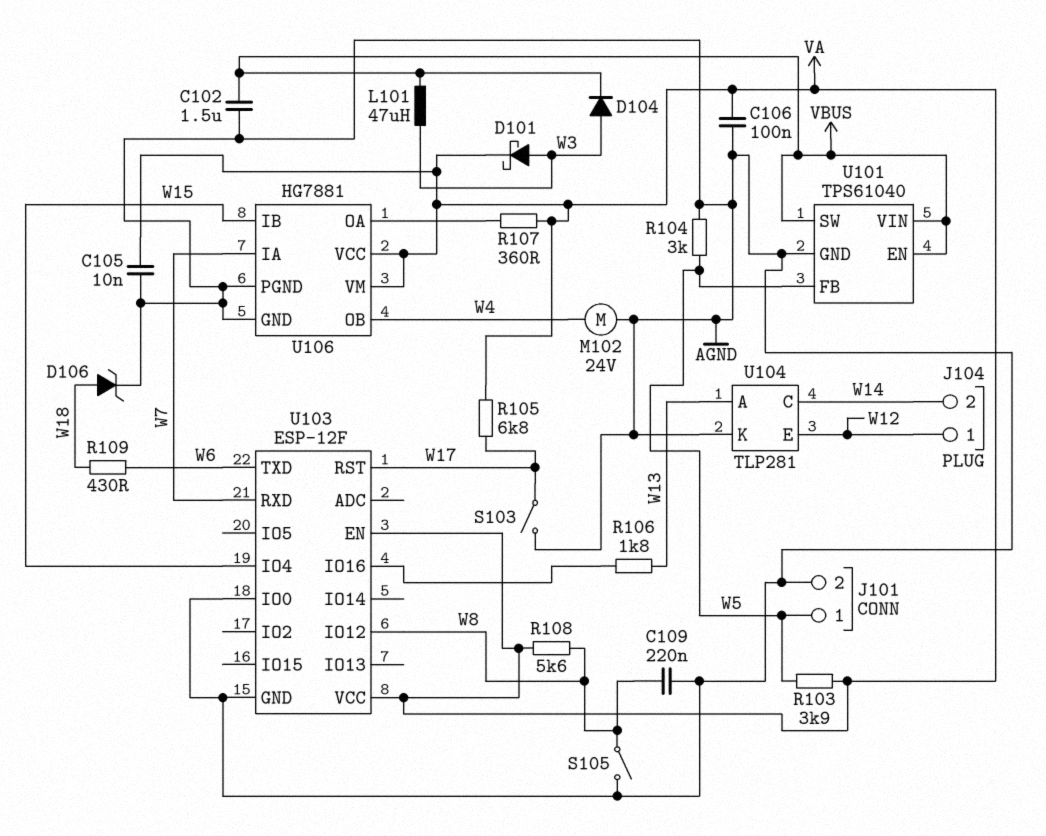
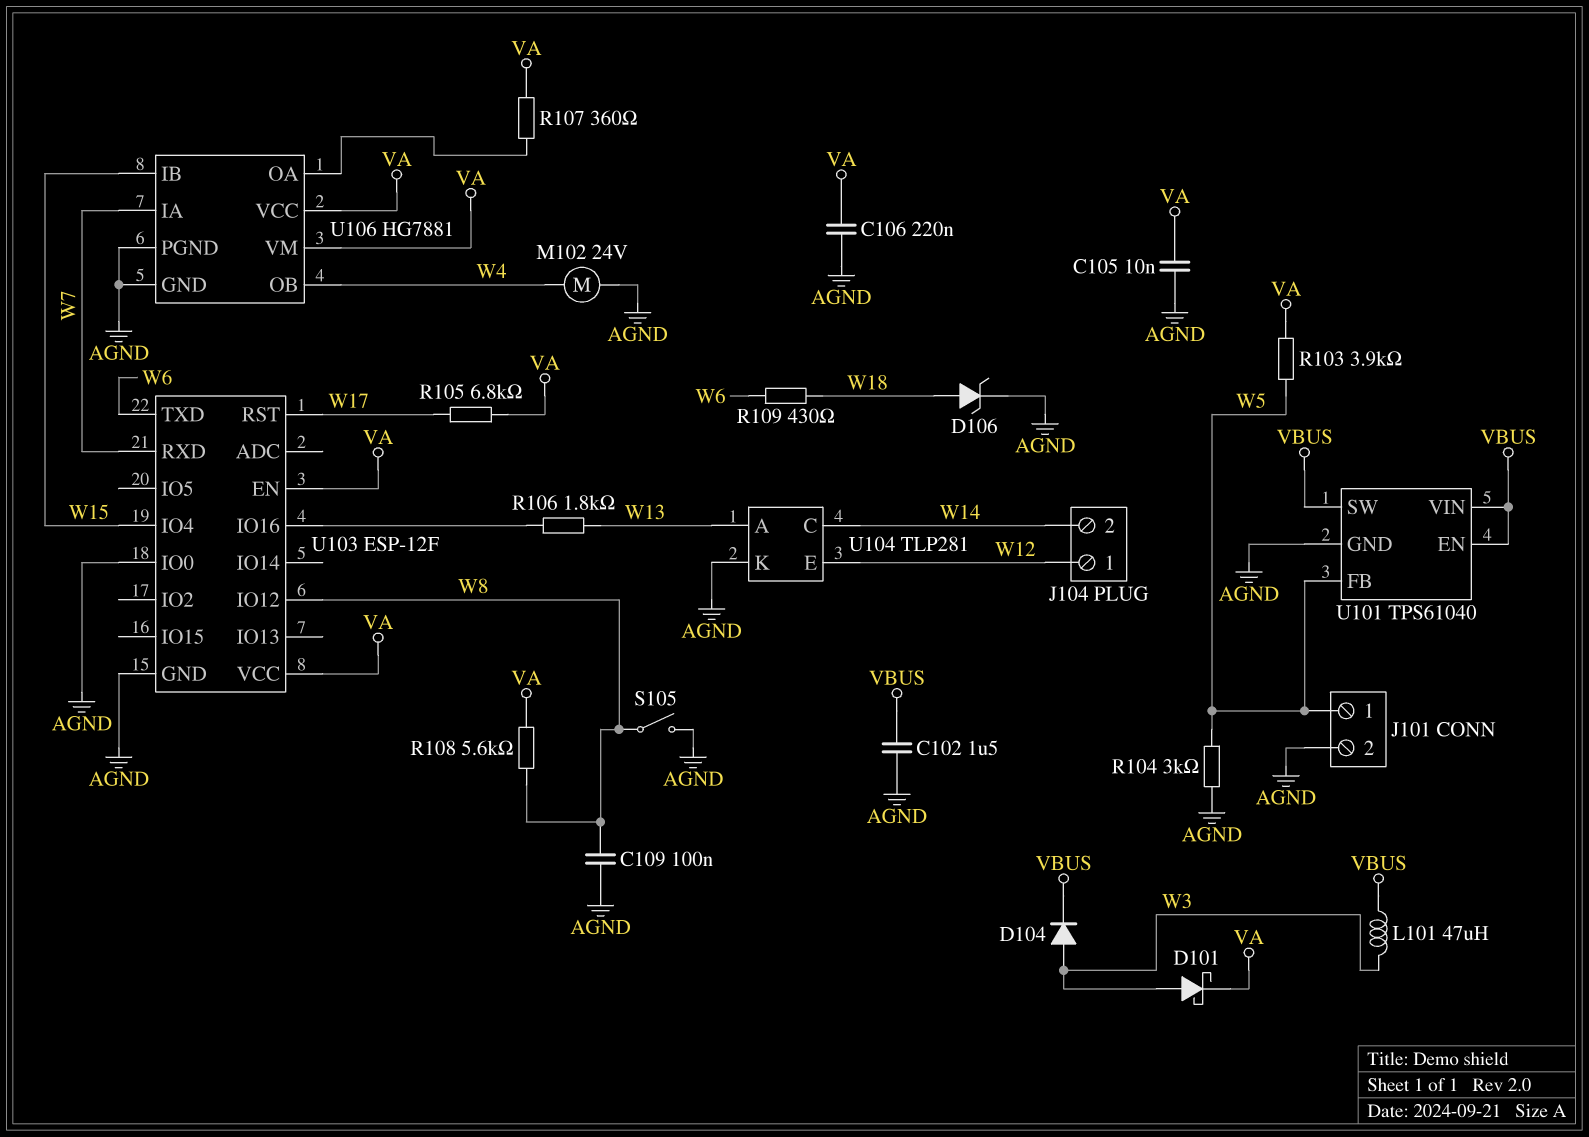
C106: 100nF (AGND, VA) -> 220nF (AGND, VA)
C109: 220nF (AGND, W8) -> 100nF (AGND, W8)
S103: switch (AGND, W17) -> none

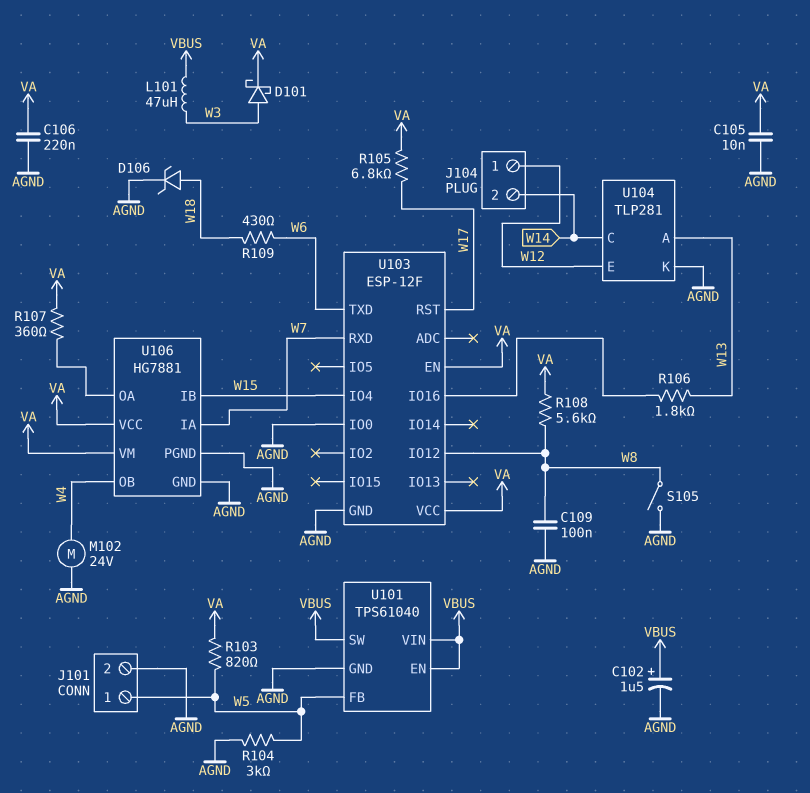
C102: 1.5uF (AGND, VBUS) -> 1.5uF (plus VBUS, minus AGND)
D104: diode (A W3, K VBUS) -> none
R103: 3.9k (VA, W5) -> 820 (VA, W5)

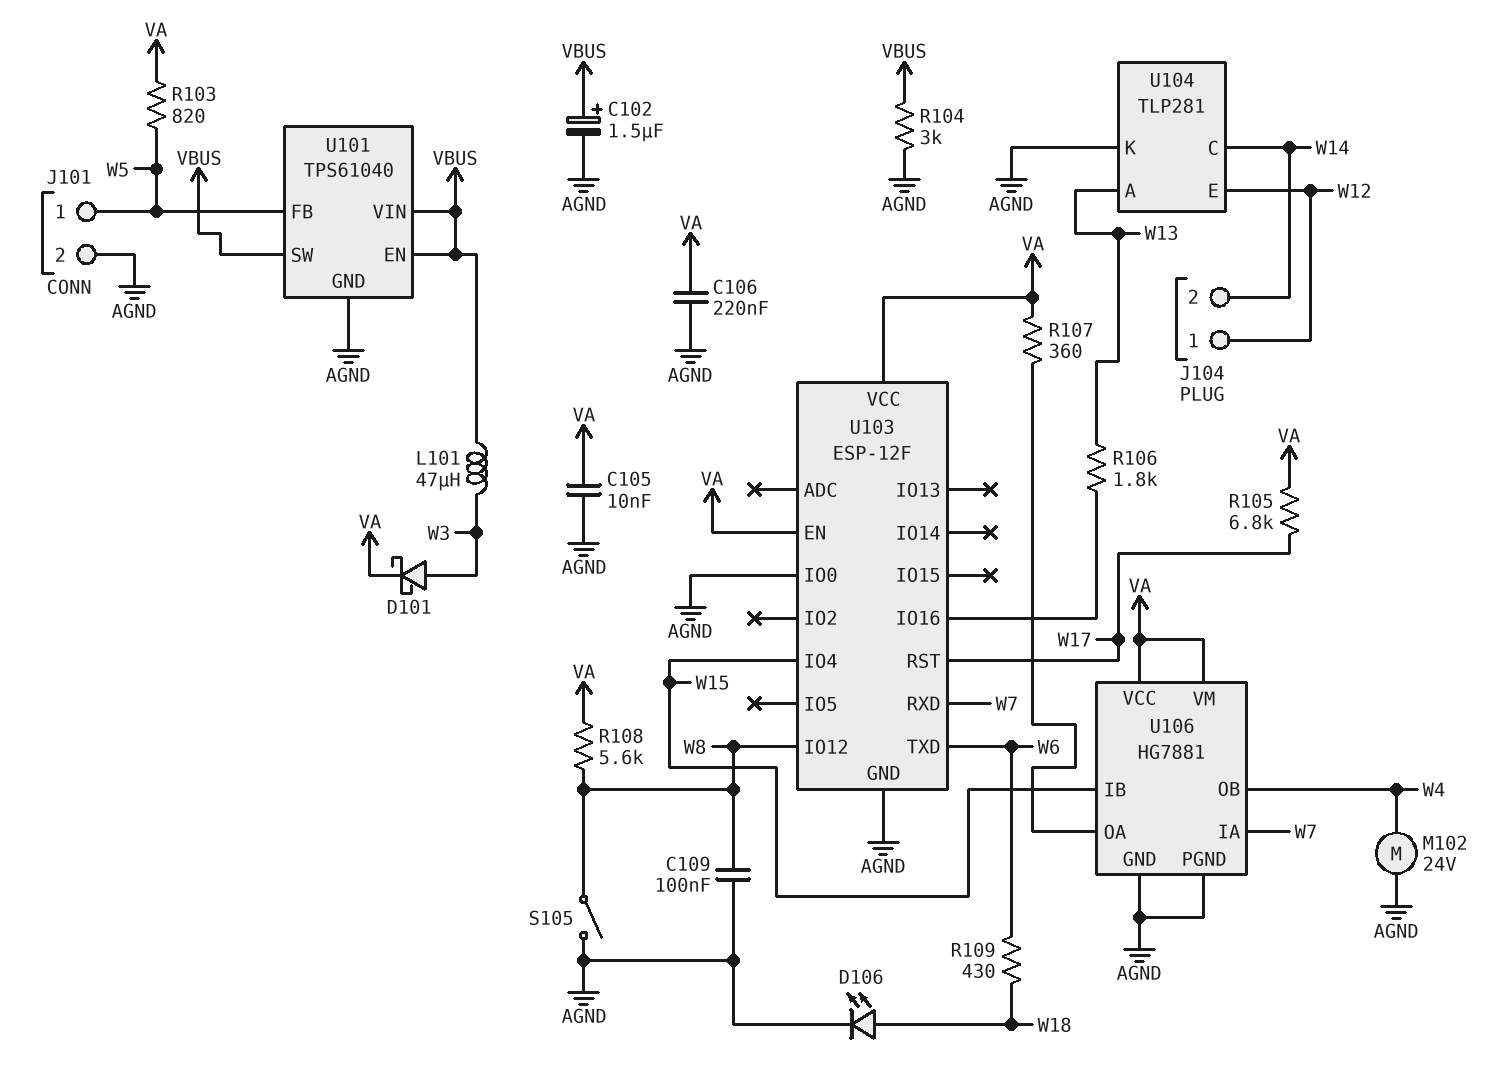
D106: zener (A W18, K AGND) -> LED (A W18, K AGND)
R104: 3k (AGND, W5) -> 3k (AGND, VBUS)

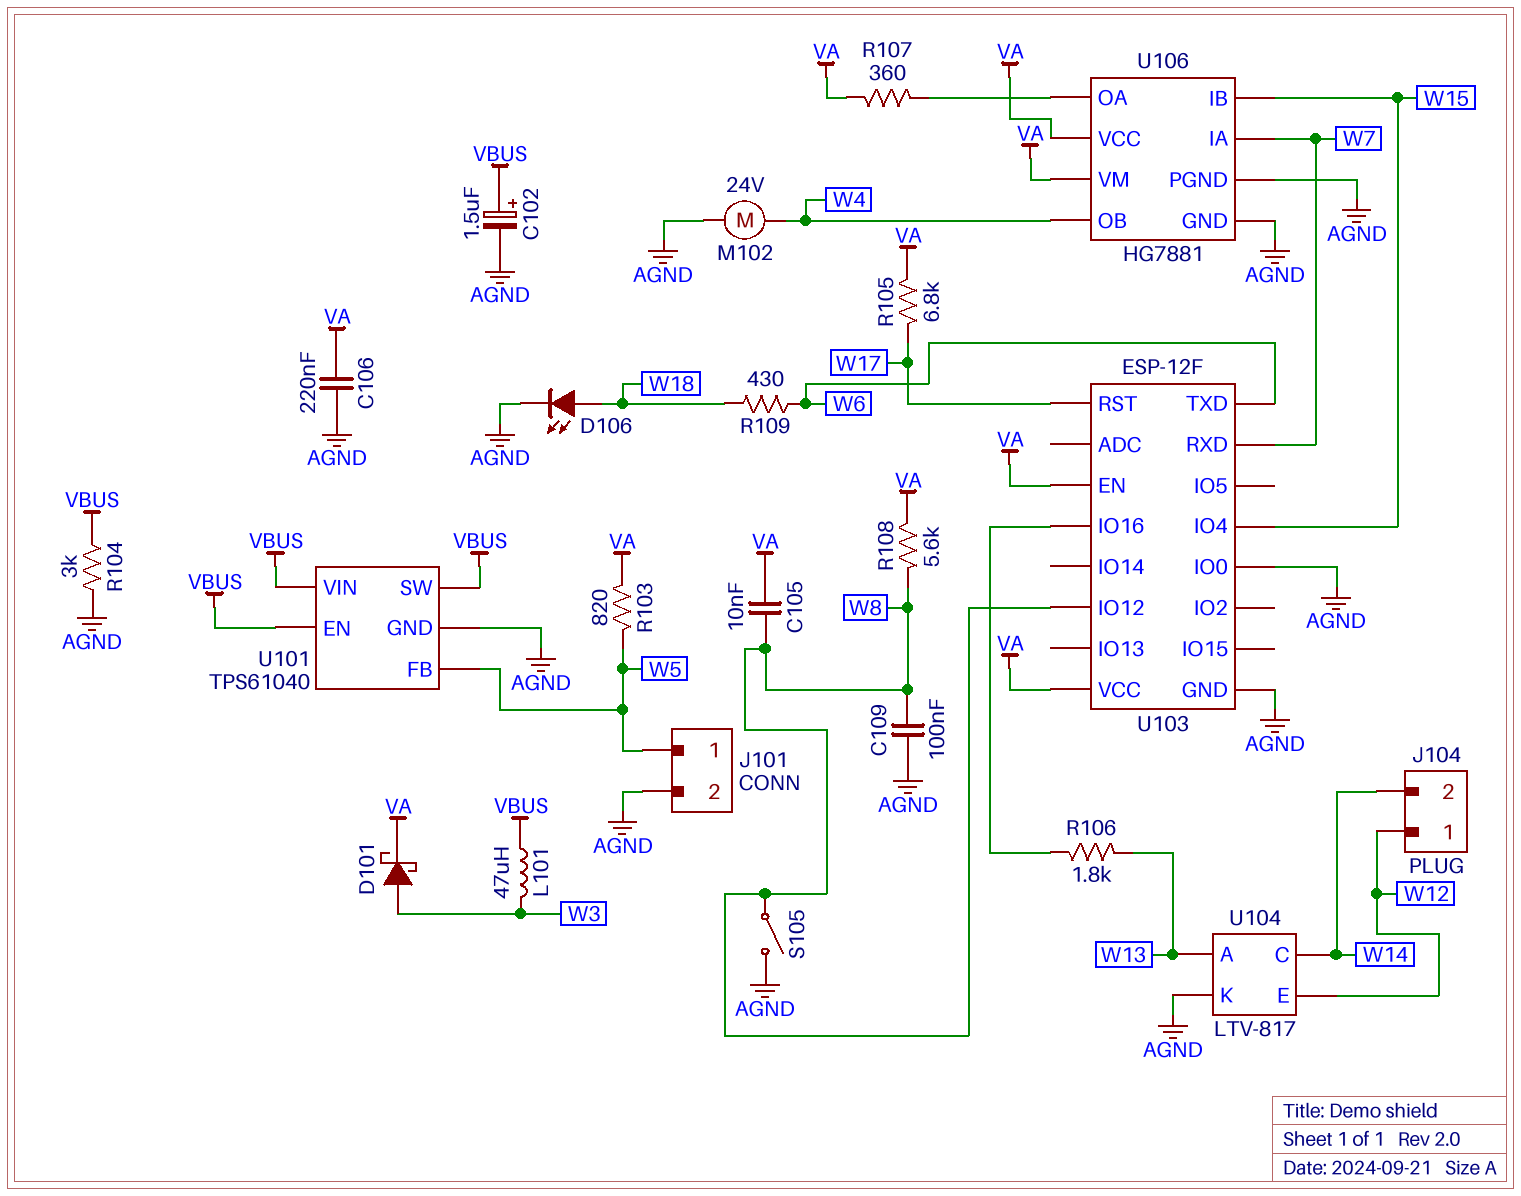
C105: 10nF (AGND, VA) -> 10nF (VA, W8)
U104: TLP281 -> LTV-817

